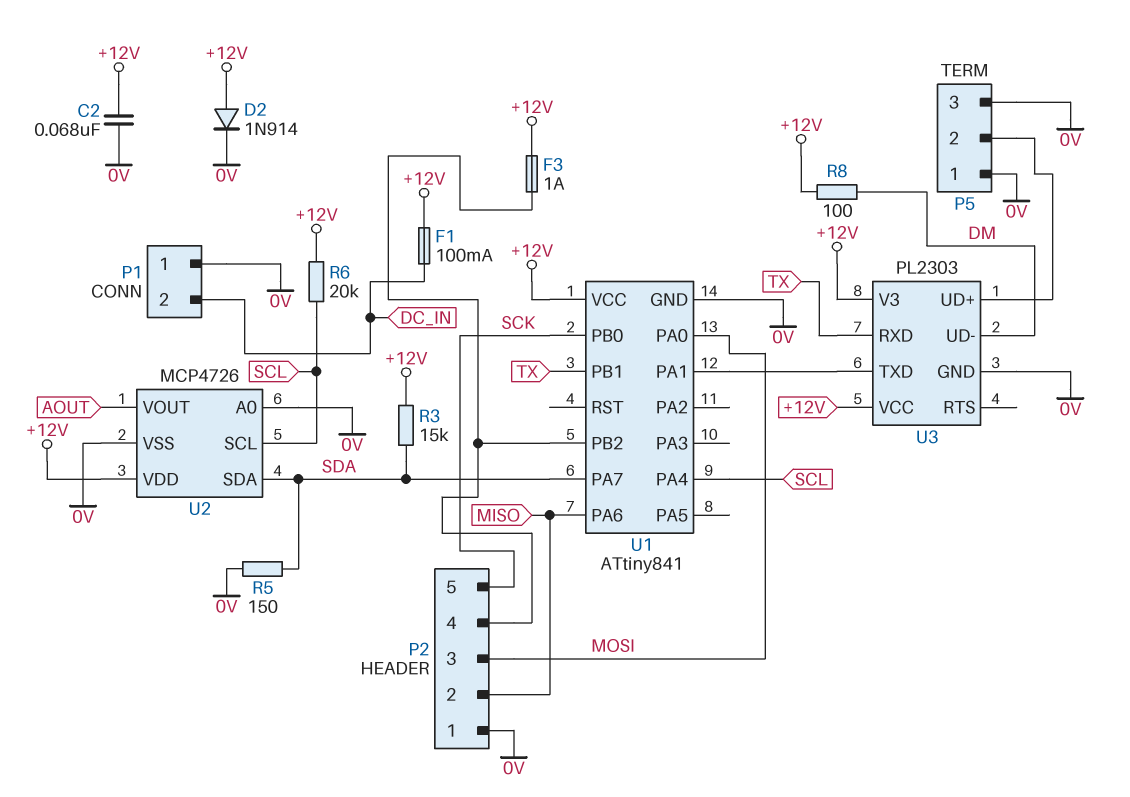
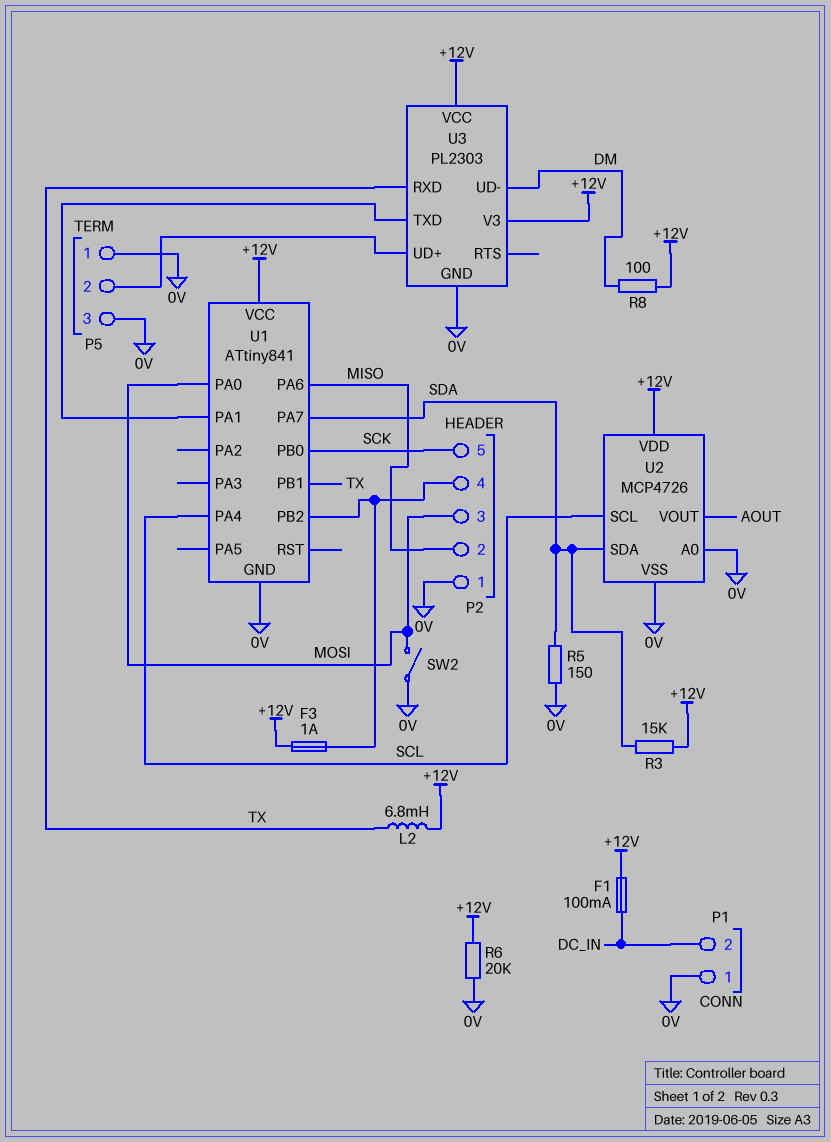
C2: 68nF (+12V, 0V) -> none
D2: diode 1N914 (A +12V, K 0V) -> none
L2: none -> 6.8mH (+12V, TX)
R6: 20k (+12V, SCL) -> 20k (+12V, 0V)
SW2: none -> switch (0V, MOSI)

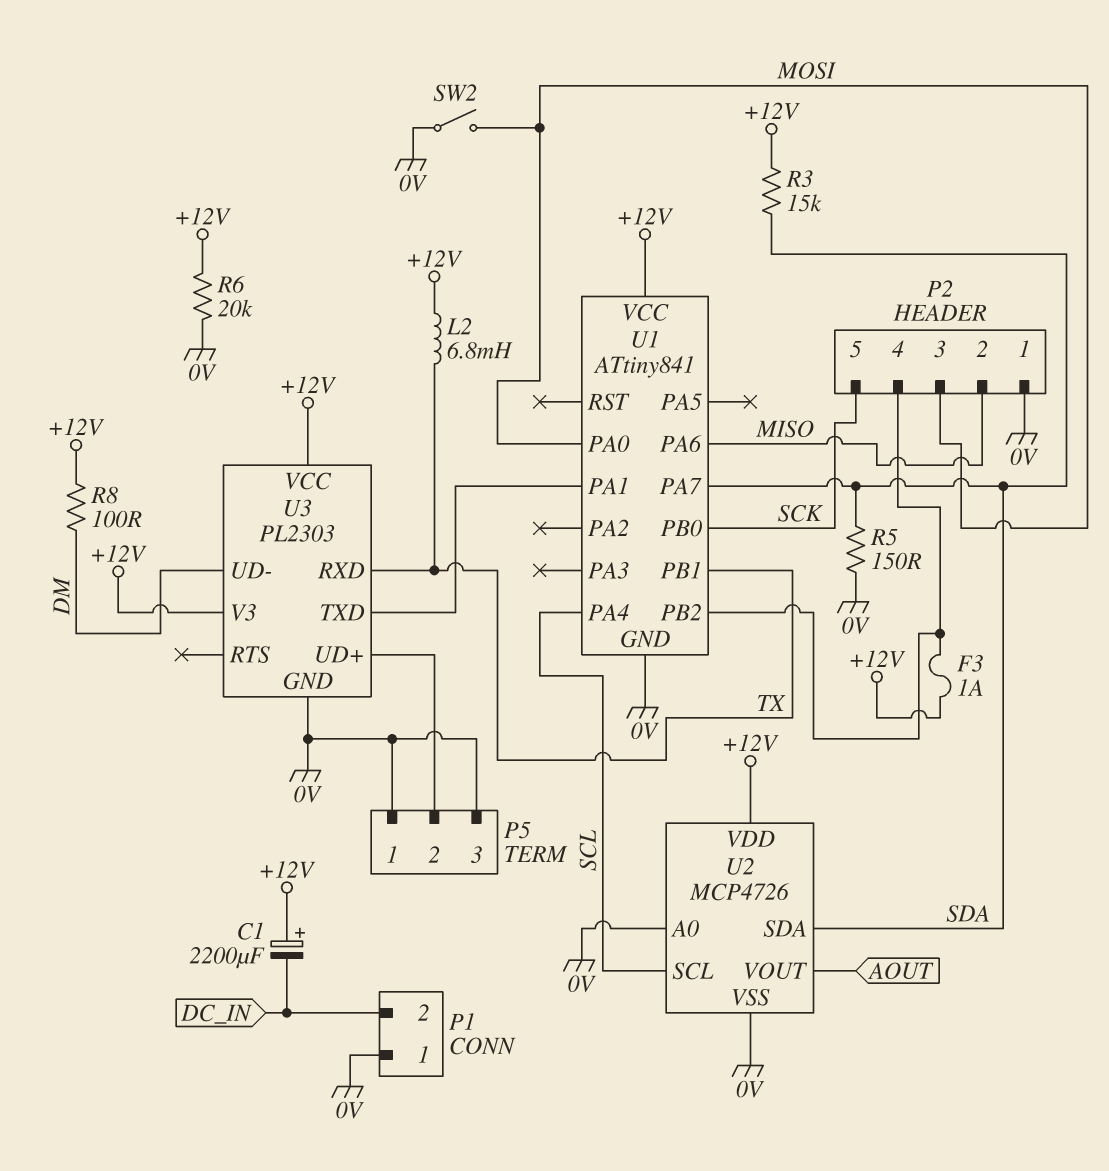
C1: none -> 2200uF (plus +12V, minus DC_IN)
F1: 100mA (+12V, DC_IN) -> none

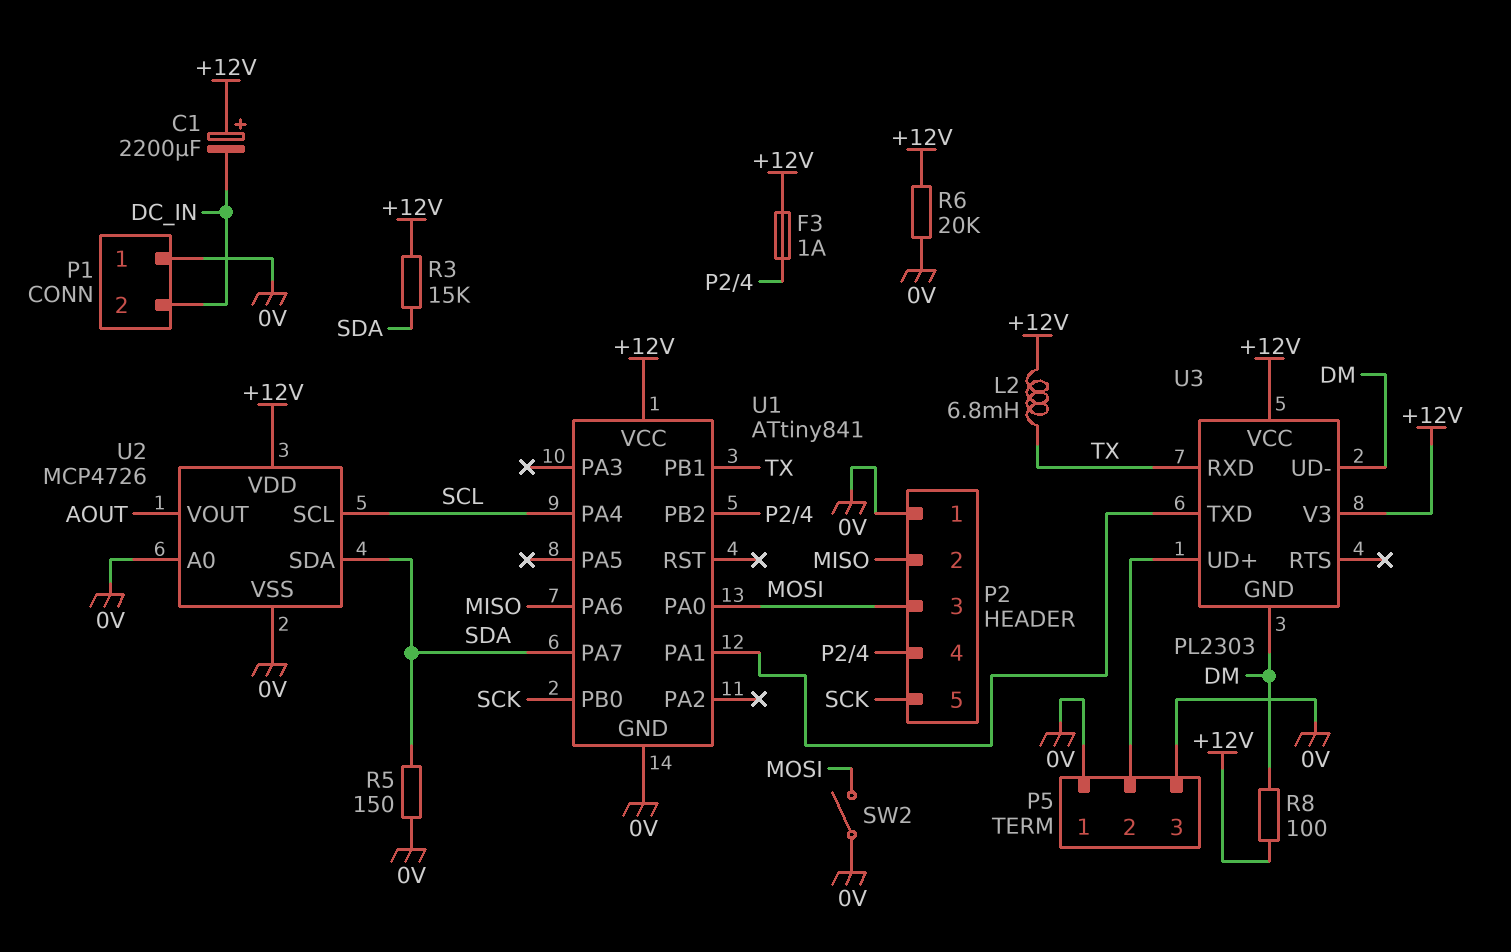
U3 pin GND: 0V -> DM

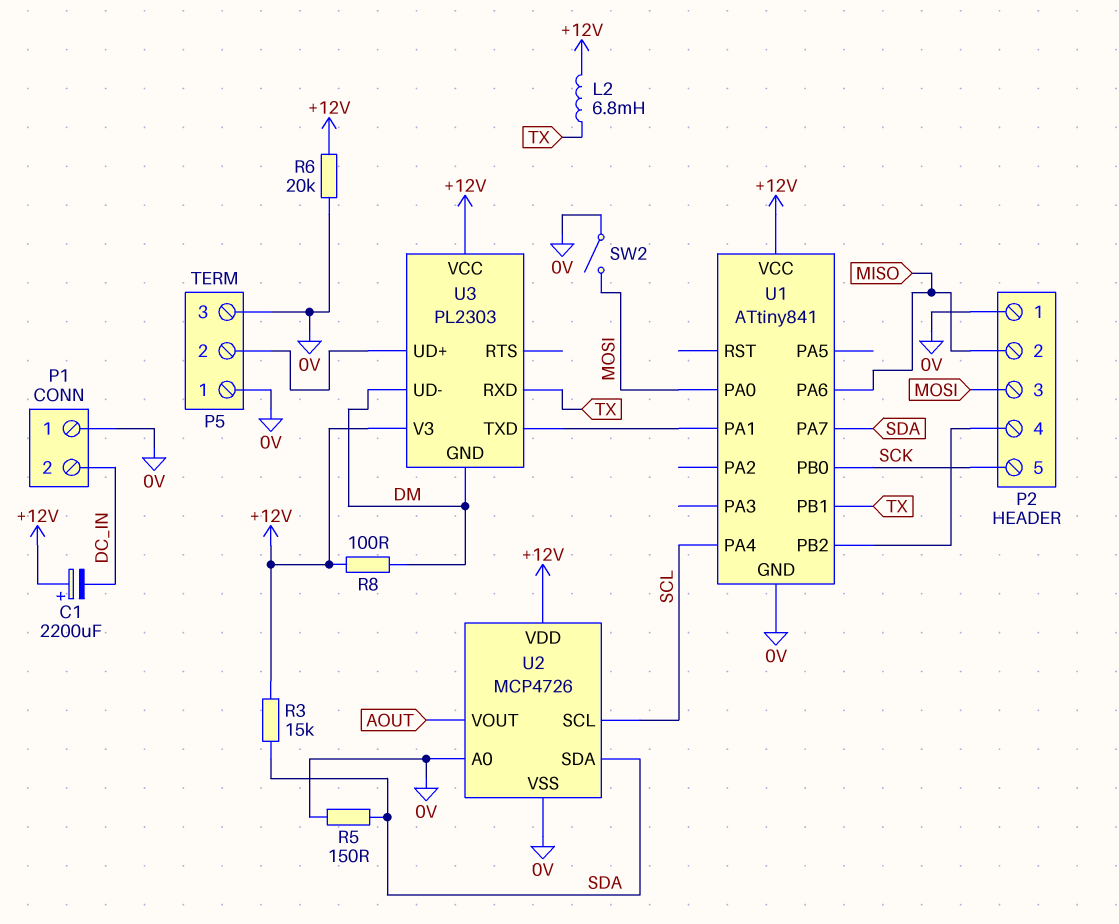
F3: 1A (+12V, P2/4) -> none

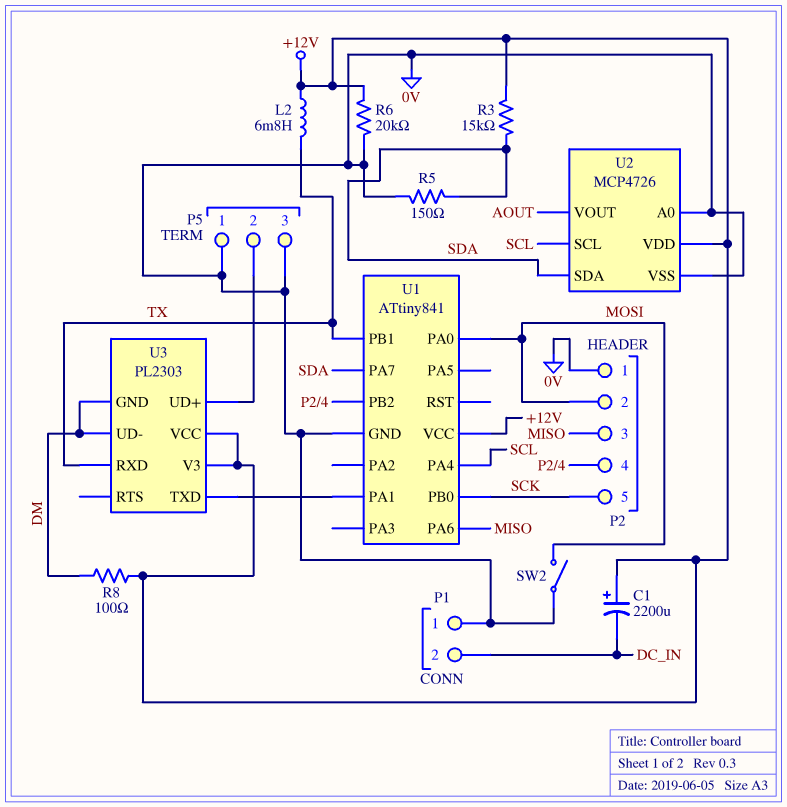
P2 pin 2: MISO -> MOSI
P2 pin 3: MOSI -> MISO

